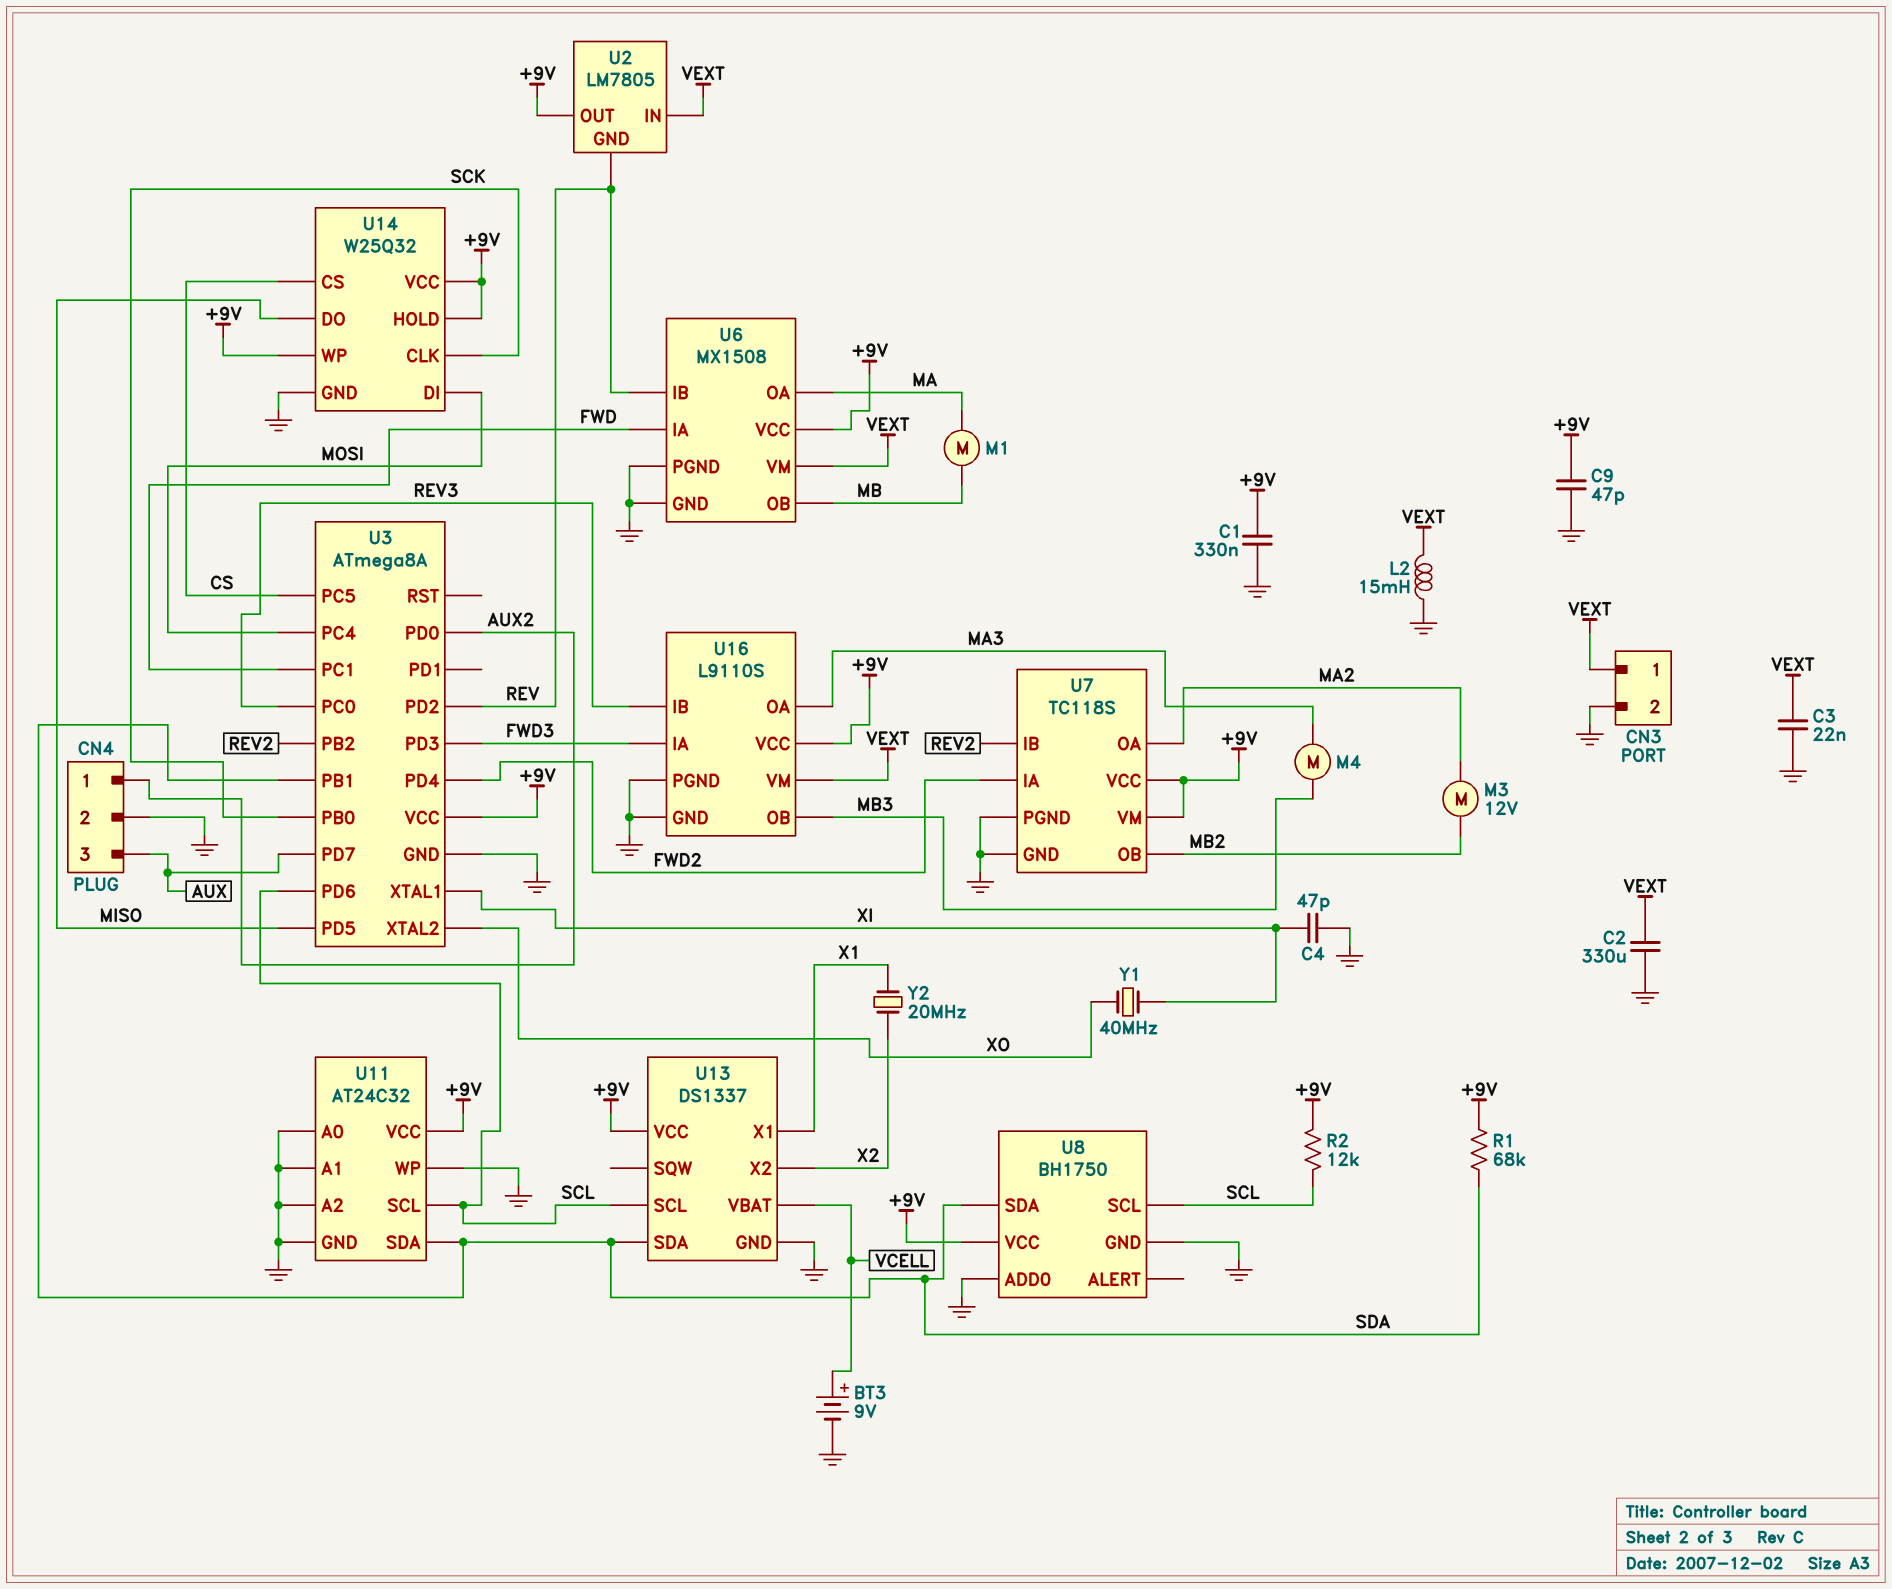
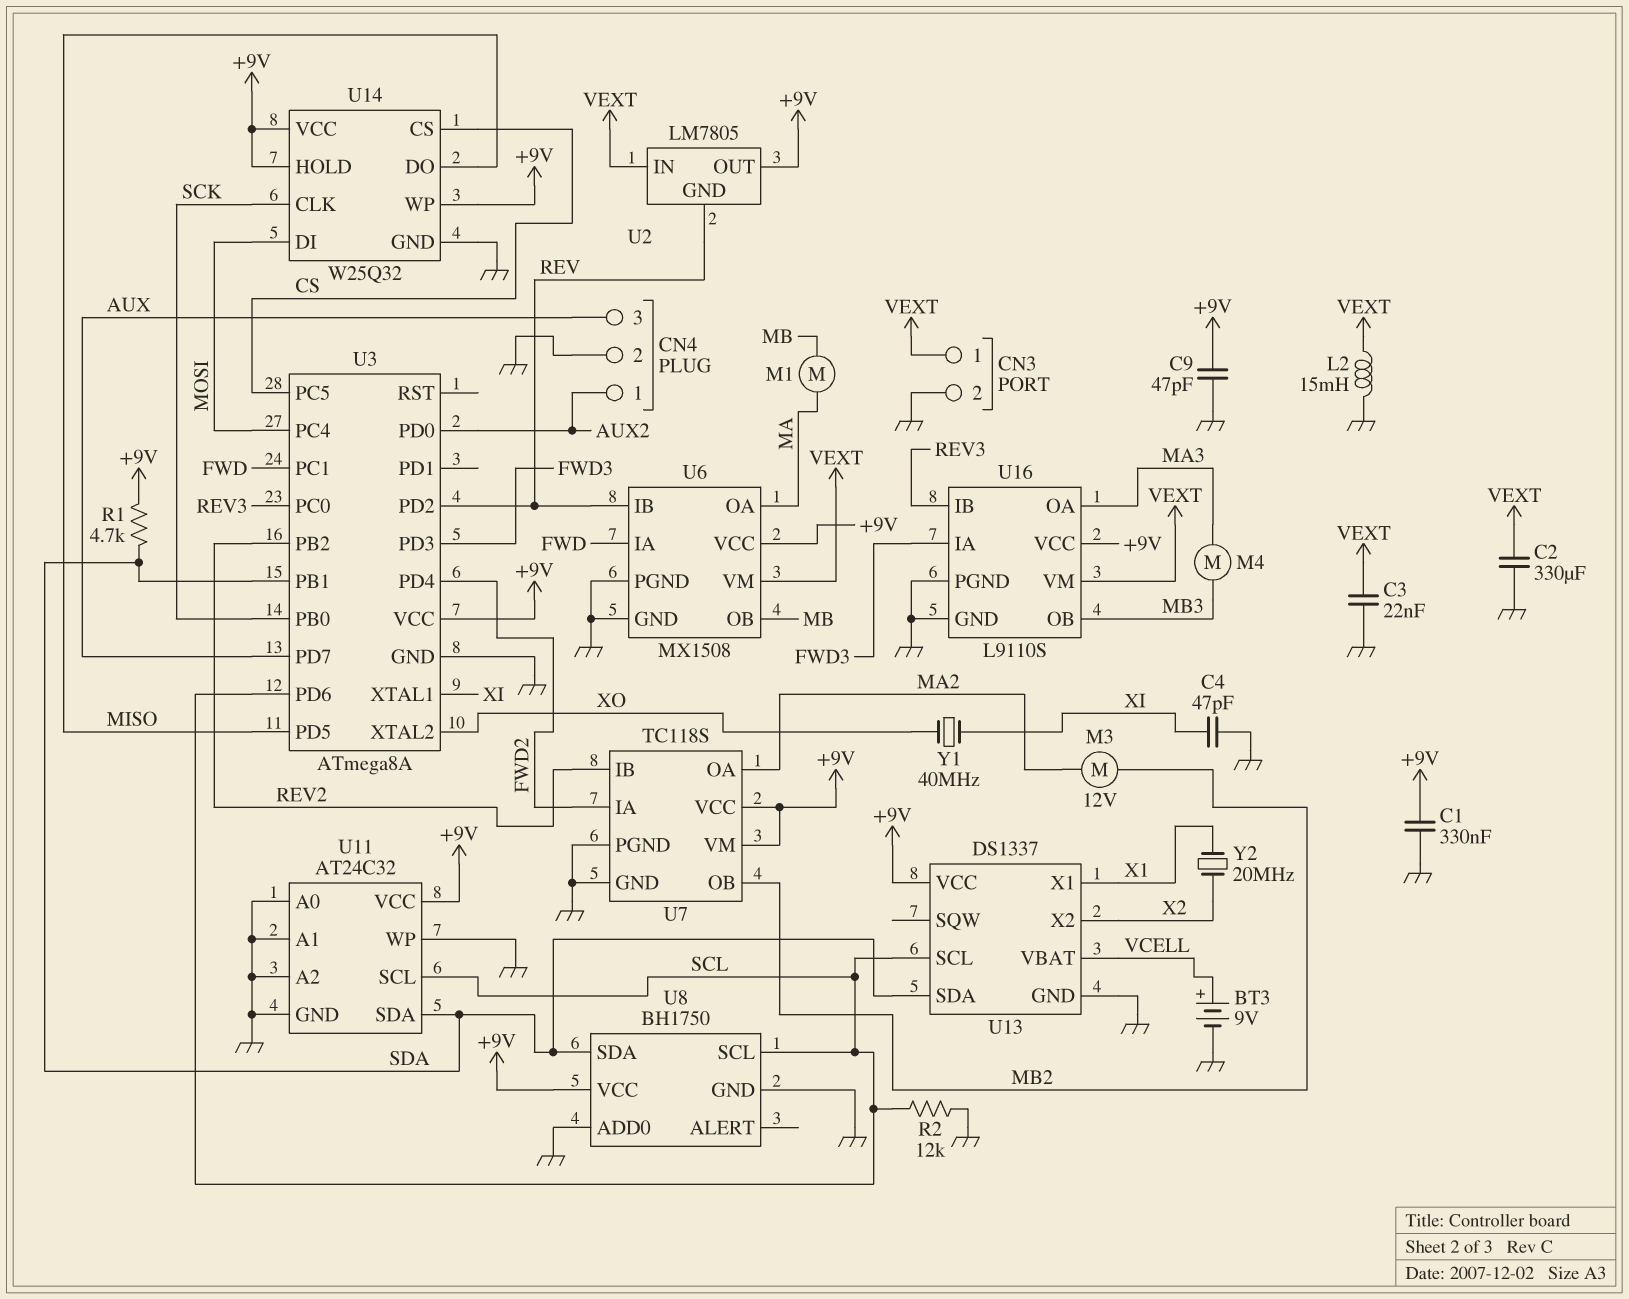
R1: 68k (+9V, SDA) -> 4.7k (+9V, SDA)
R2: 12k (+9V, SCL) -> 12k (GND, SCL)

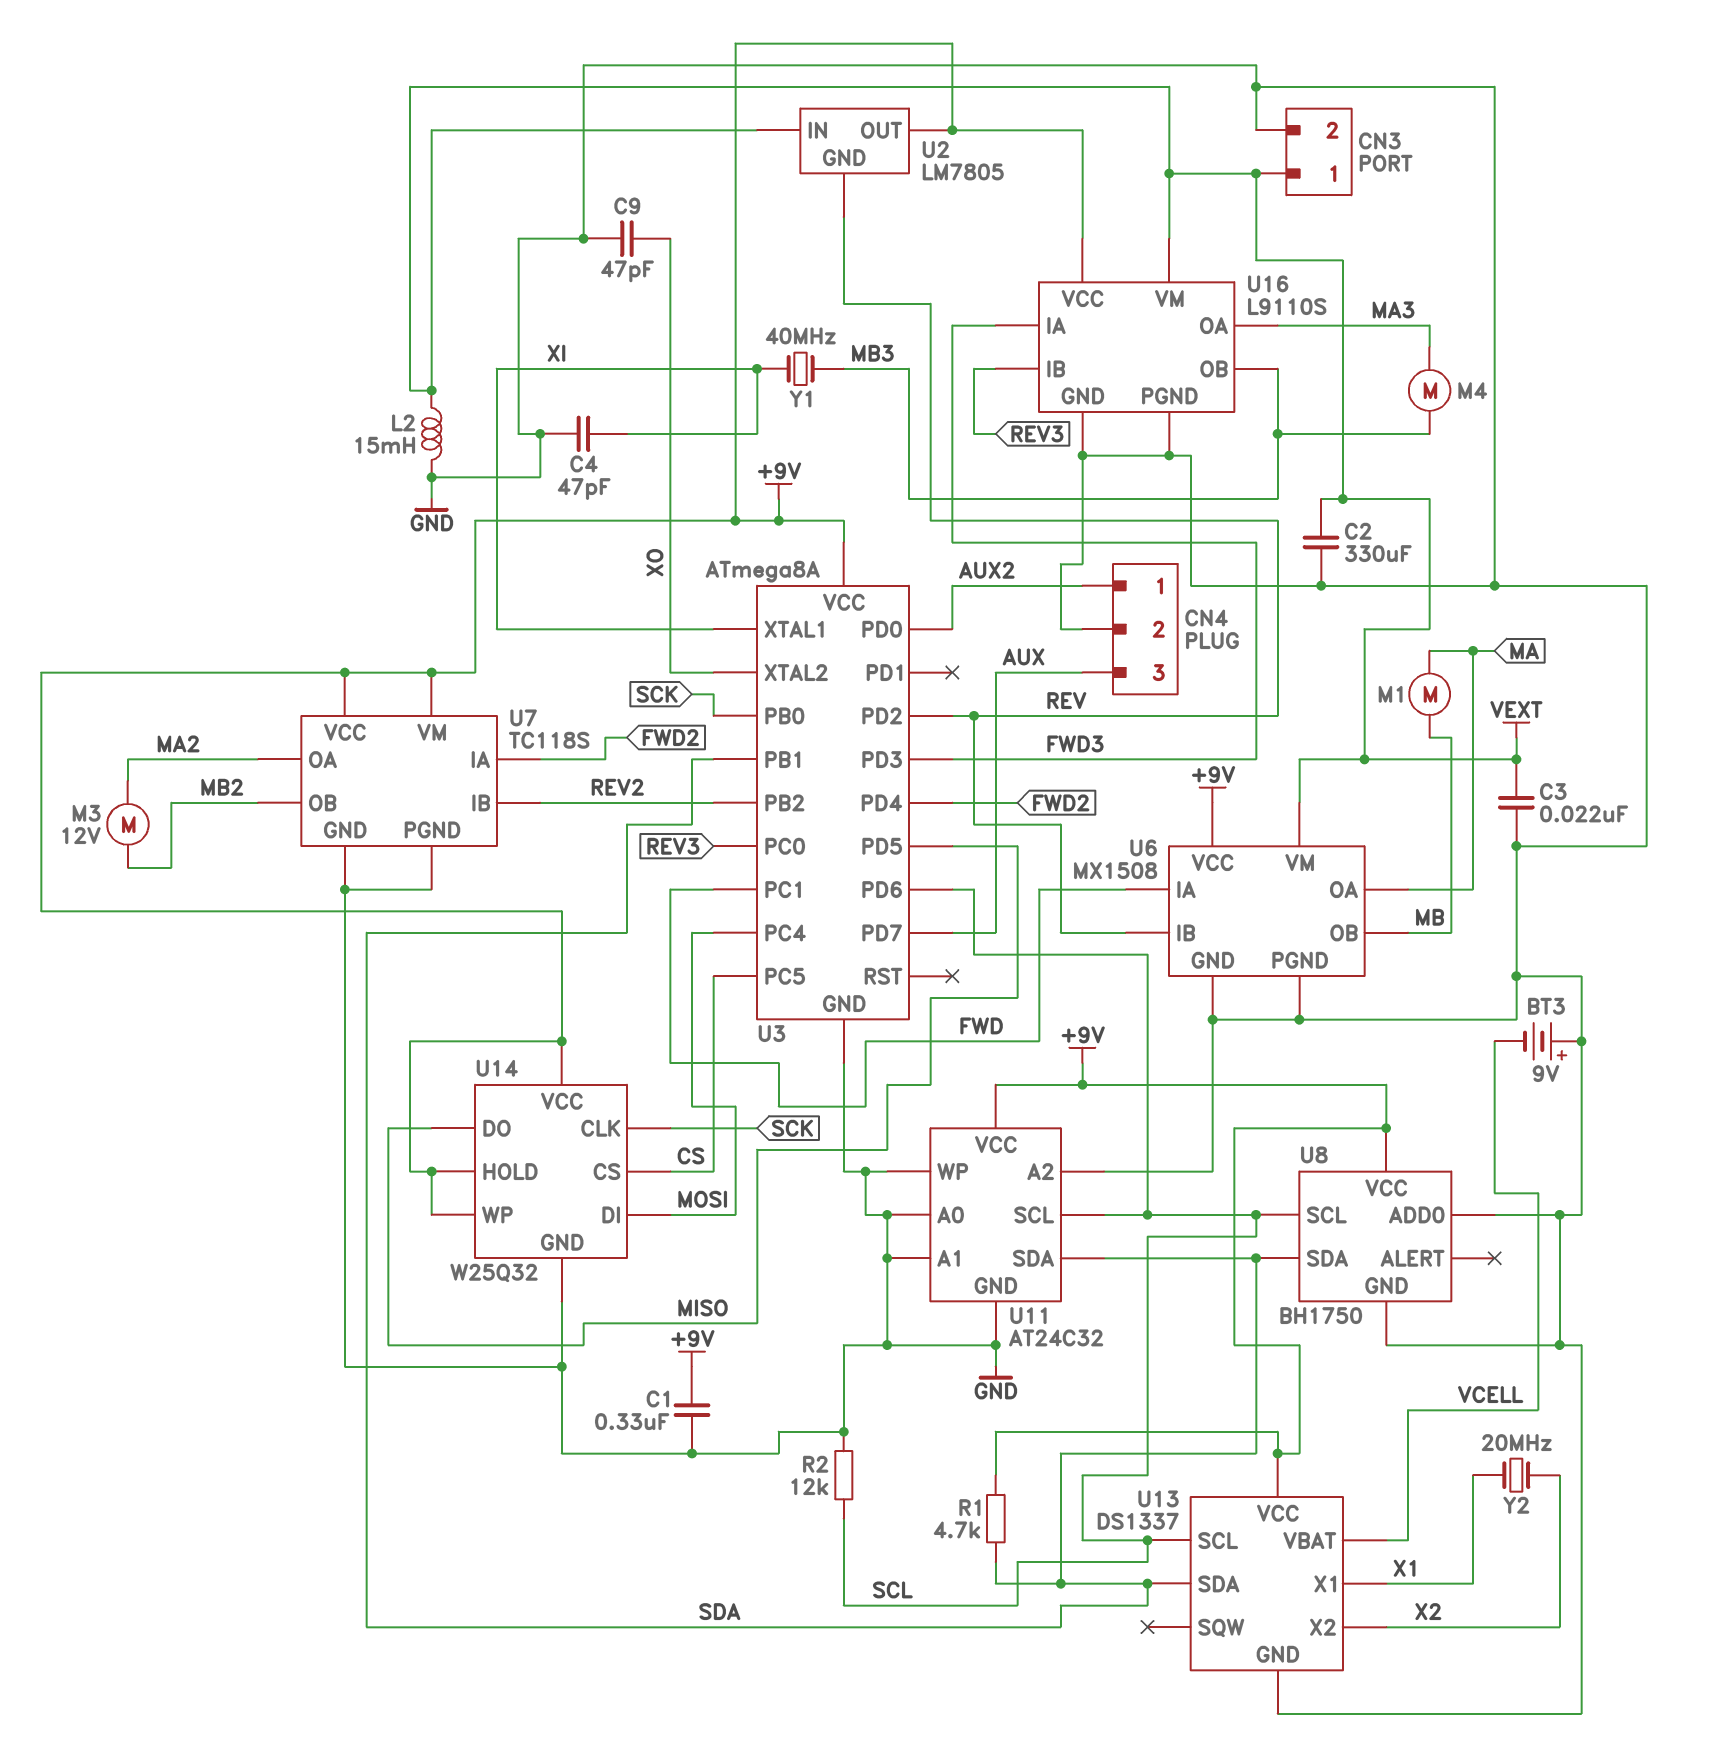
BT3: 9V (plus VCELL, minus GND) -> 9V (plus GND, minus VCELL)
C9: 47pF (+9V, GND) -> 47pF (GND, XO)
Y1: 40MHz (XI, XO) -> 40MHz (MB3, XI)

